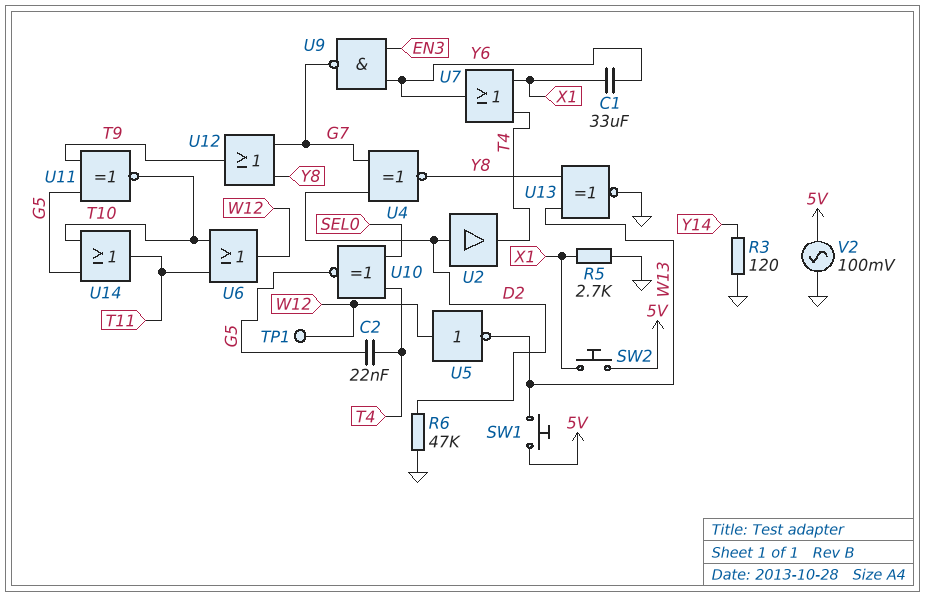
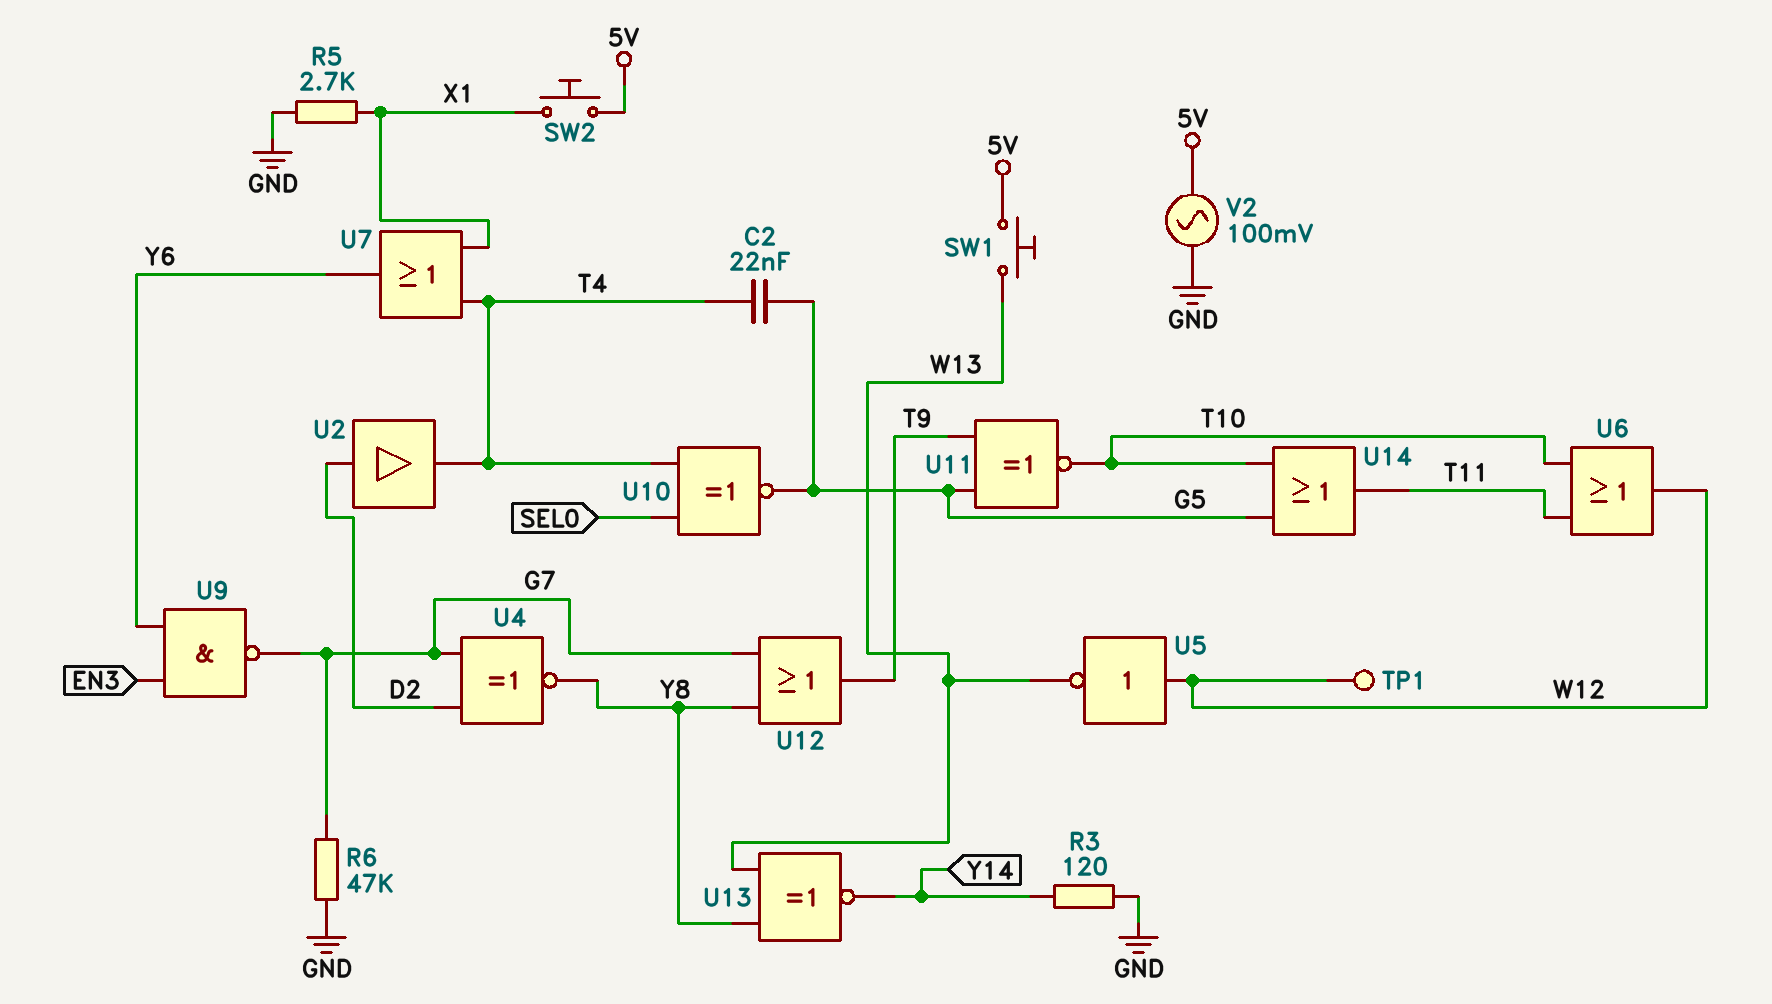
C1: 33uF (X1, Y6) -> none
R6: 47k (D2, GND) -> 47k (G7, GND)
U13: XNOR (in W13, in Y8, out GND) -> XNOR (in W13, in Y8, out Y14)

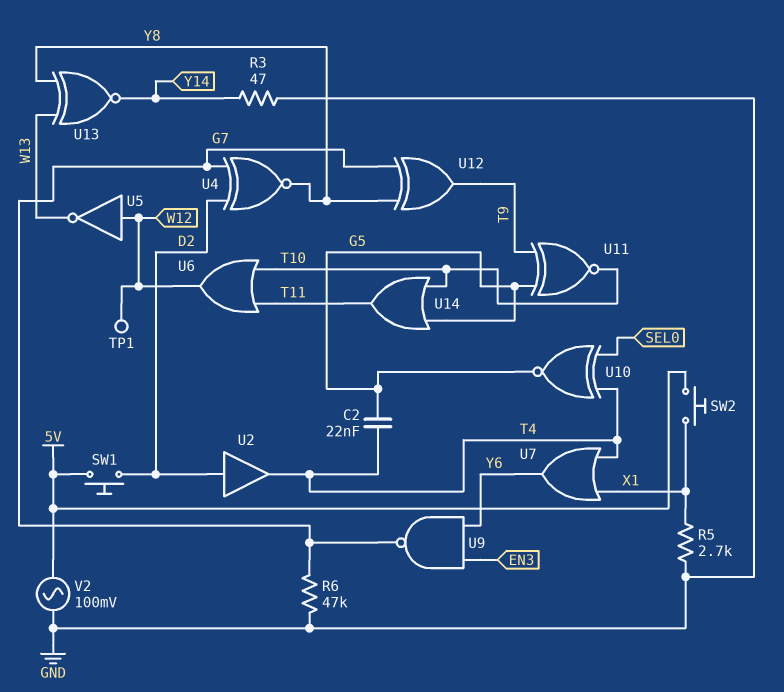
R3: 120 (GND, Y14) -> 47 (GND, Y14)
SW1: button (5V, W13) -> button (5V, D2)
U12: OR (in G7, in Y8, out T9) -> XOR (in G7, in Y8, out T9)

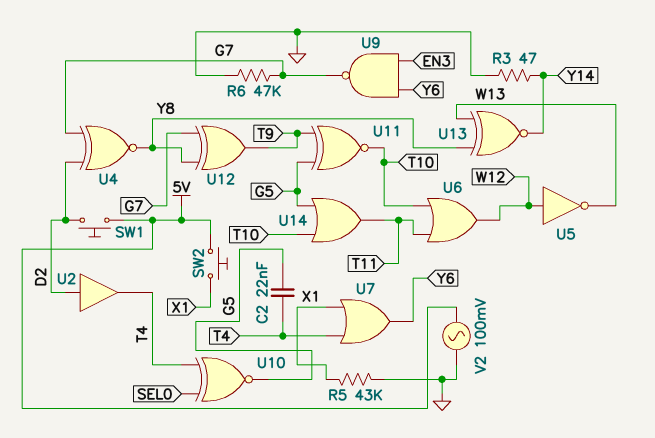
R5: 2.7k (GND, X1) -> 43k (GND, X1)
TP1: test point (W12) -> none

